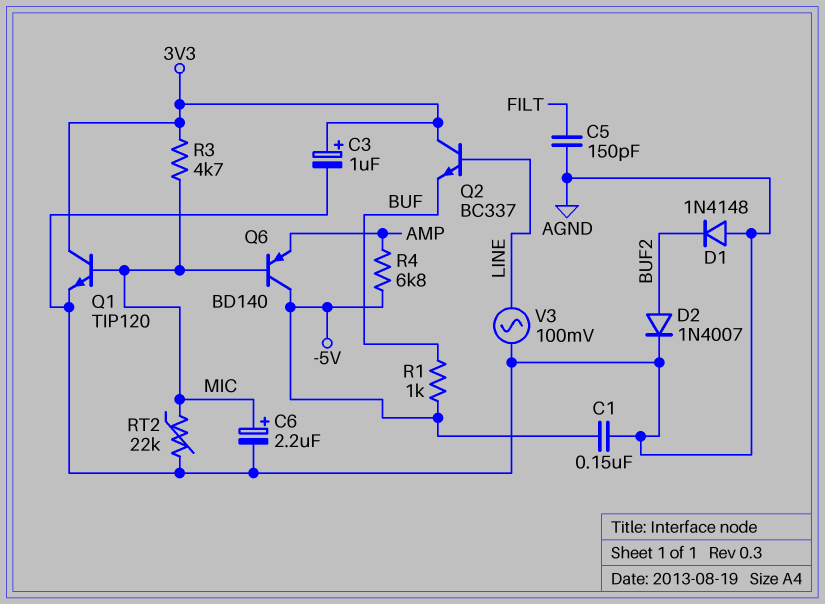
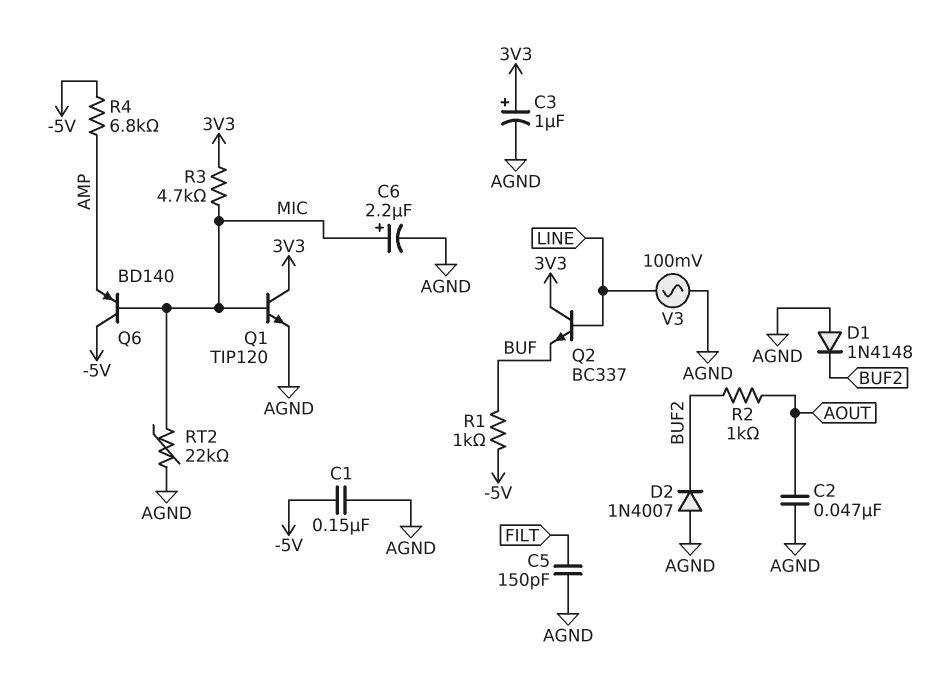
C2: none -> 47nF (AGND, AOUT)
D2: diode 1N4007 (A BUF2, K AGND) -> diode 1N4007 (A AGND, K BUF2)
R2: none -> 1k (AOUT, BUF2)

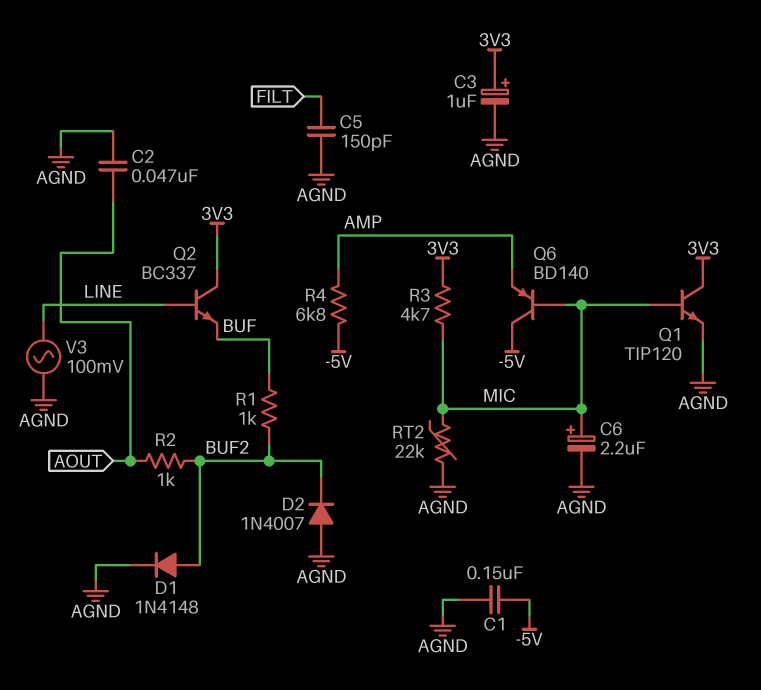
D1: diode 1N4148 (A AGND, K BUF2) -> diode 1N4148 (A BUF2, K AGND)
R1: 1k (-5V, BUF) -> 1k (BUF, BUF2)

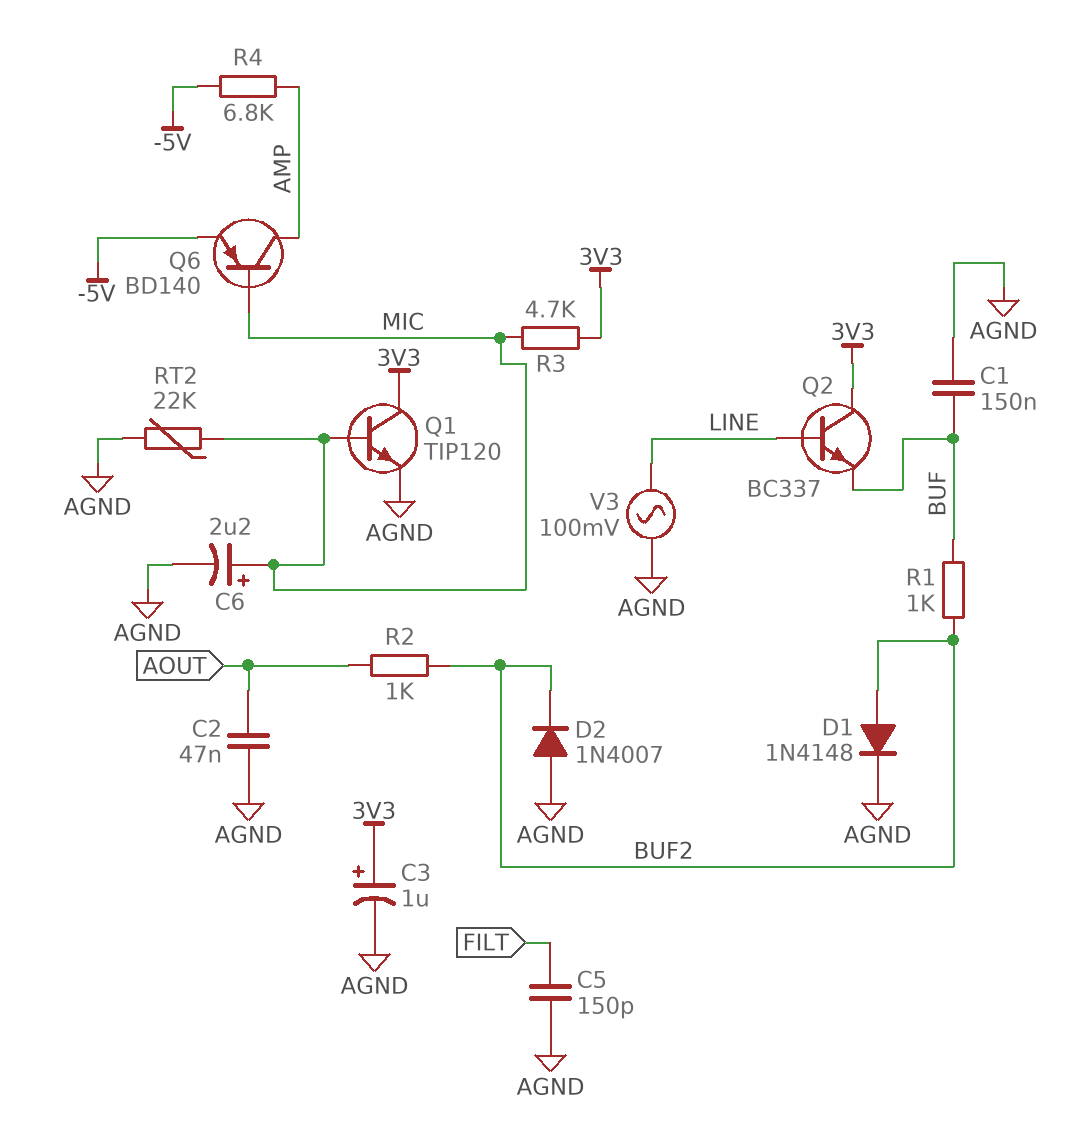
C1: 150nF (-5V, AGND) -> 150nF (AGND, BUF)
Q6: PNP BD140 (B MIC, C -5V, E AMP) -> PNP BD140 (B MIC, C AMP, E -5V)

